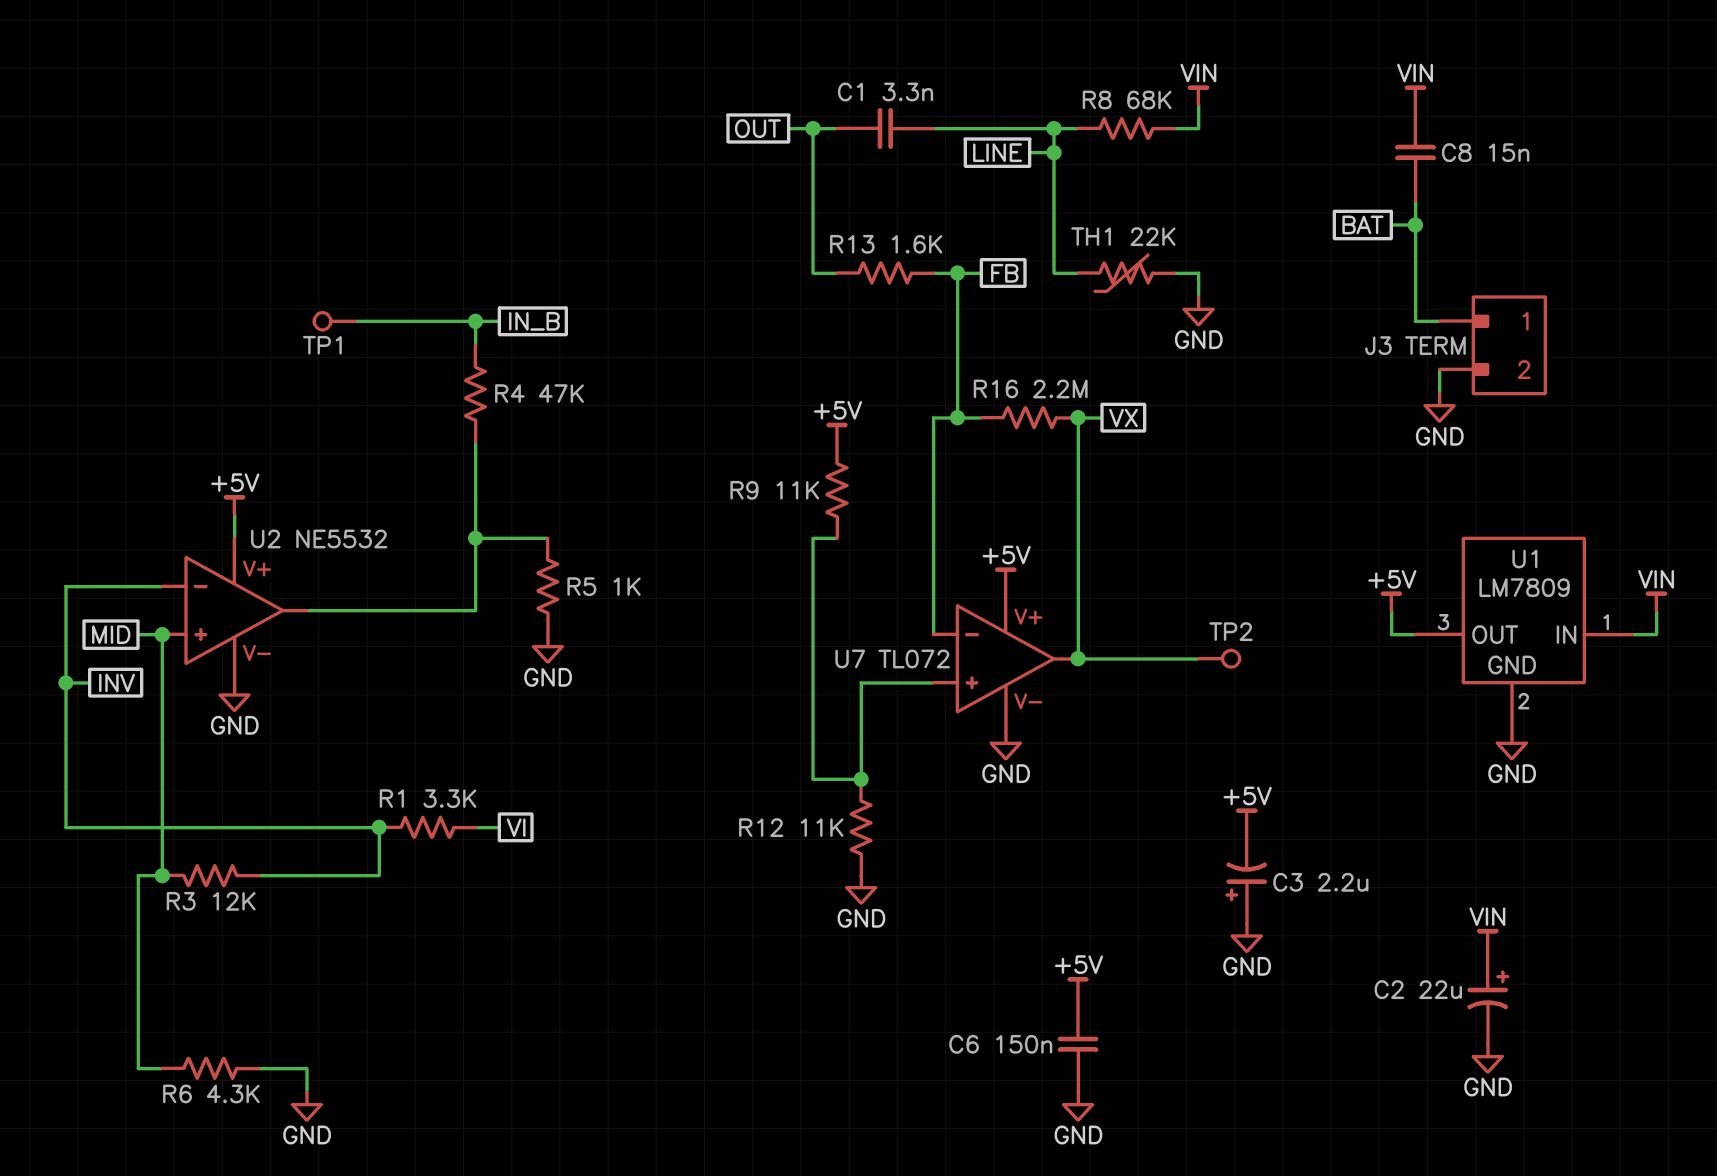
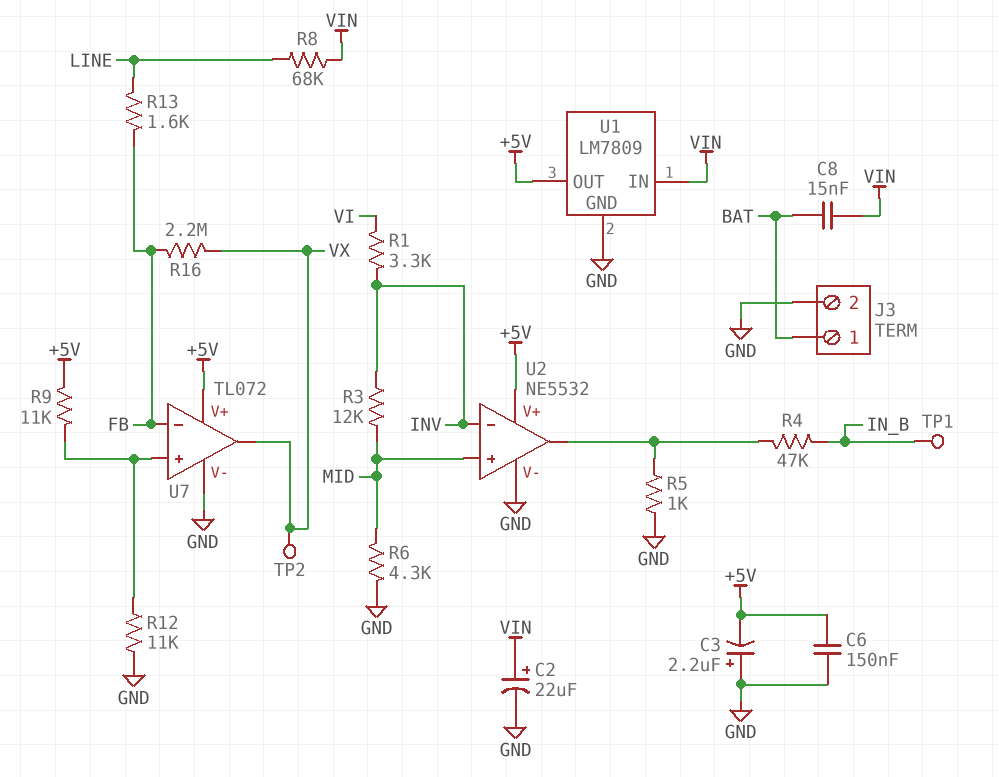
C1: 3.3nF (LINE, OUT) -> none
R13: 1.6k (FB, OUT) -> 1.6k (FB, LINE)
TH1: 22k (GND, LINE) -> none

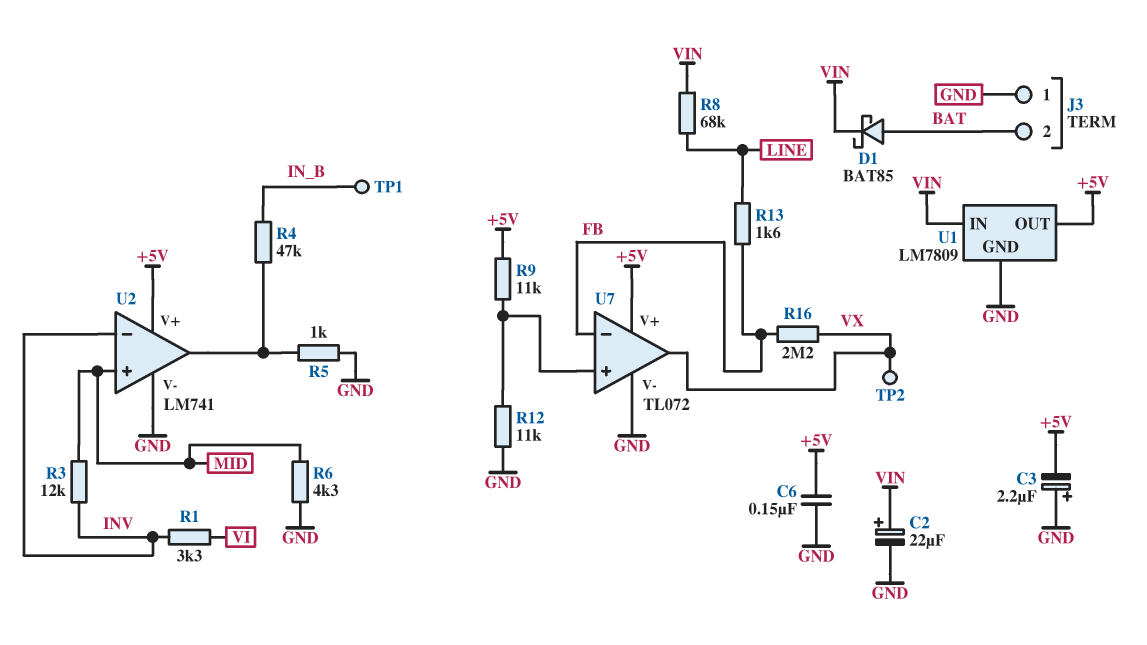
C8: 15nF (BAT, VIN) -> none
D1: none -> schottky BAT85 (A BAT, K VIN)
J3 pin 1: BAT -> GND
J3 pin 2: GND -> BAT
U2: NE5532 -> LM741

